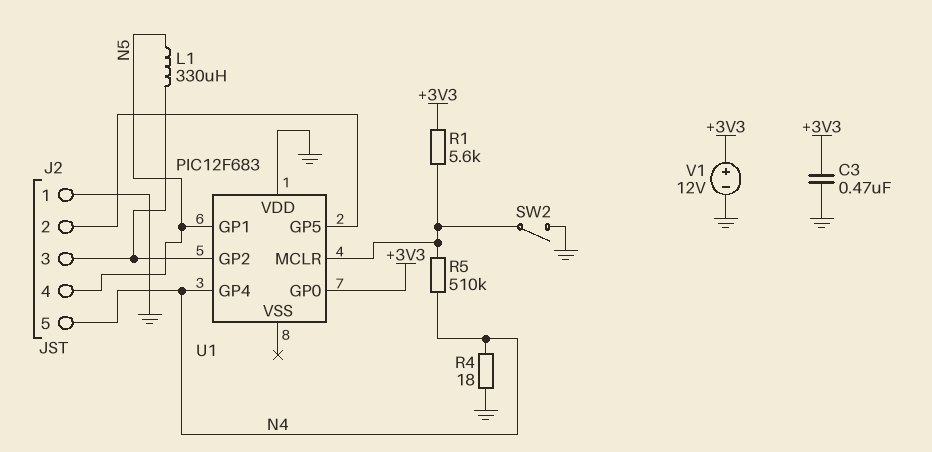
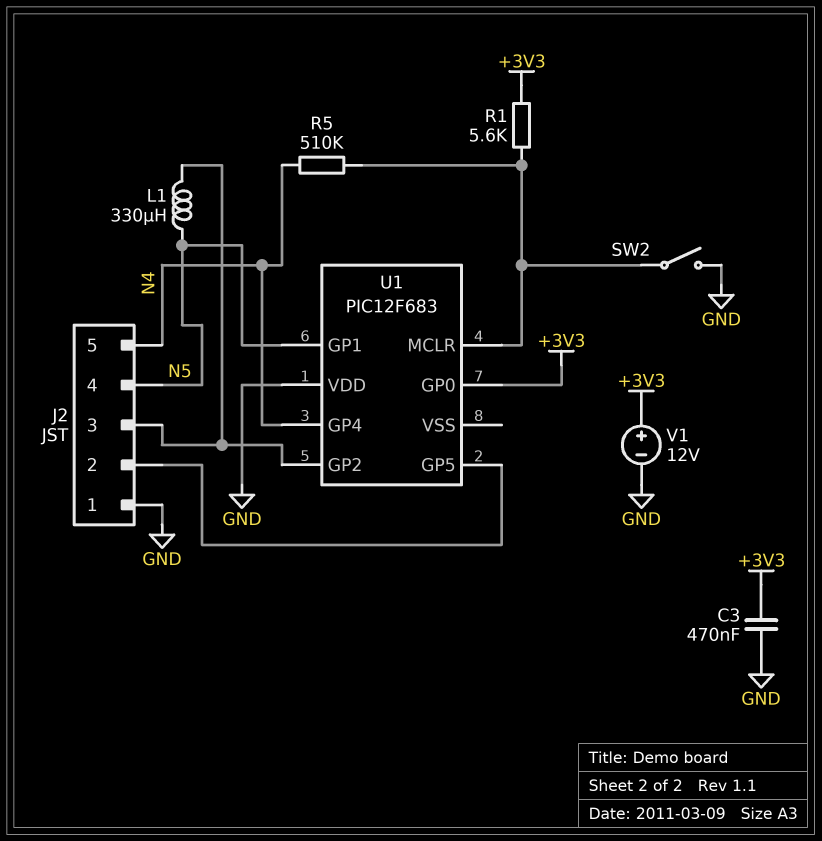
R4: 18 (GND, N4) -> none

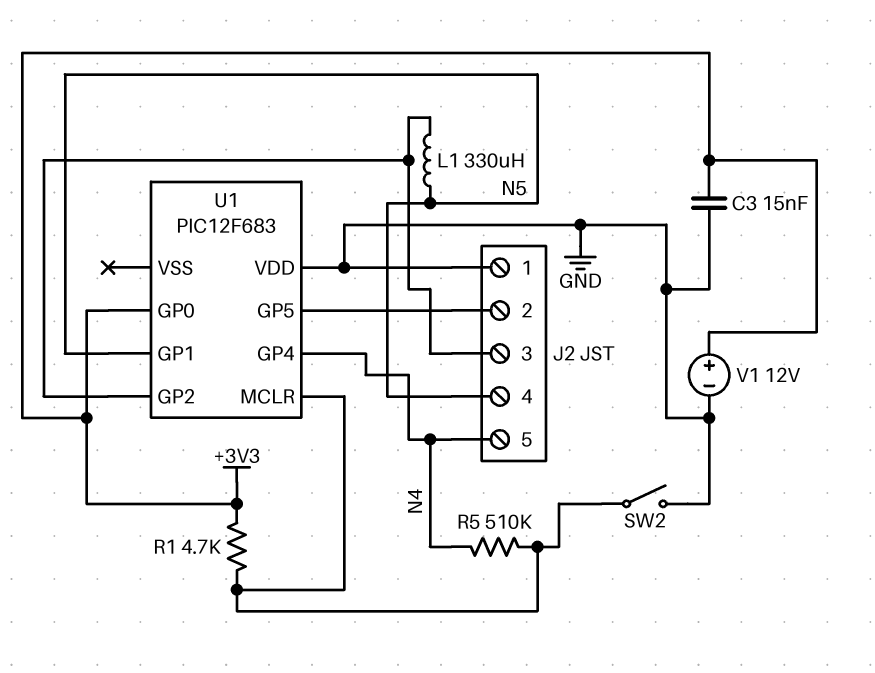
C3: 470nF (+3V3, GND) -> 15nF (+3V3, GND)
R1: 5.6k (+3V3, U1/MCLR) -> 4.7k (+3V3, U1/MCLR)

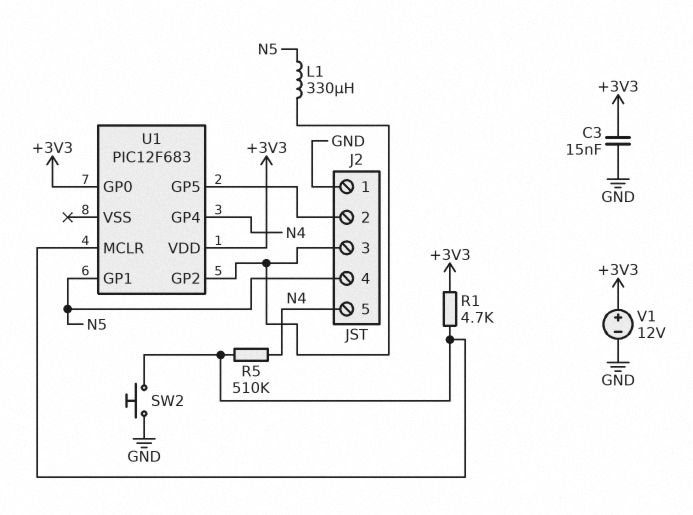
SW2: switch (GND, U1/MCLR) -> button (GND, U1/MCLR)
U1 pin VDD: GND -> +3V3

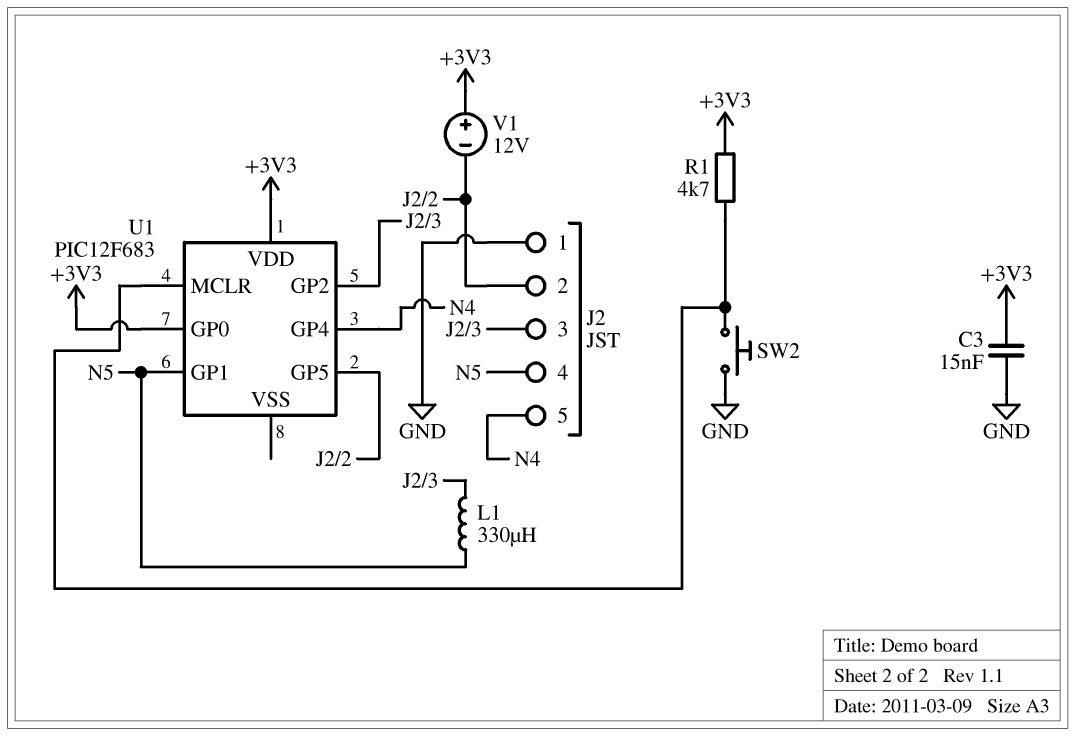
R5: 510k (N4, U1/MCLR) -> none
V1: 12V (plus +3V3, minus GND) -> 12V (plus +3V3, minus J2/2)

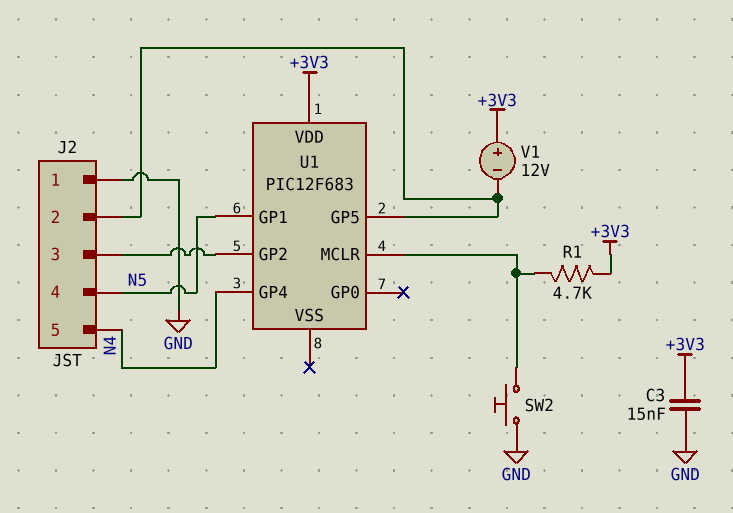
L1: 330uH (J2/3, N5) -> none
U1 pin GP0: +3V3 -> none

